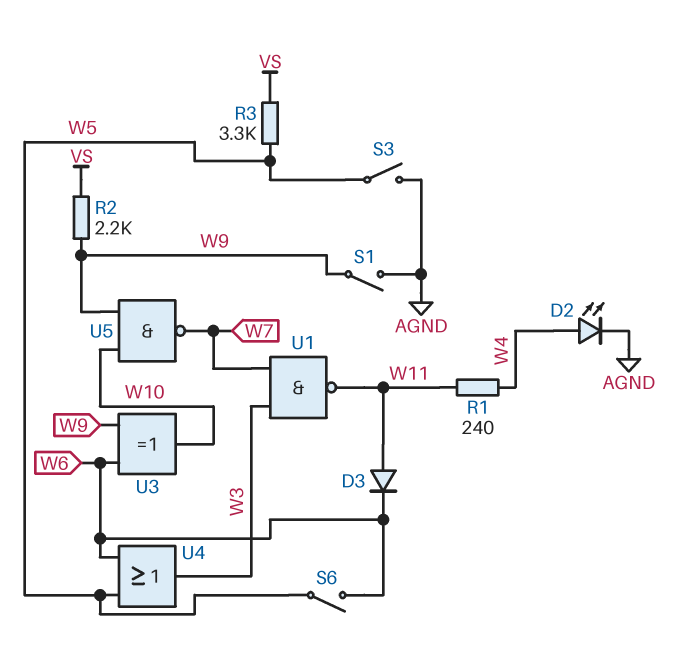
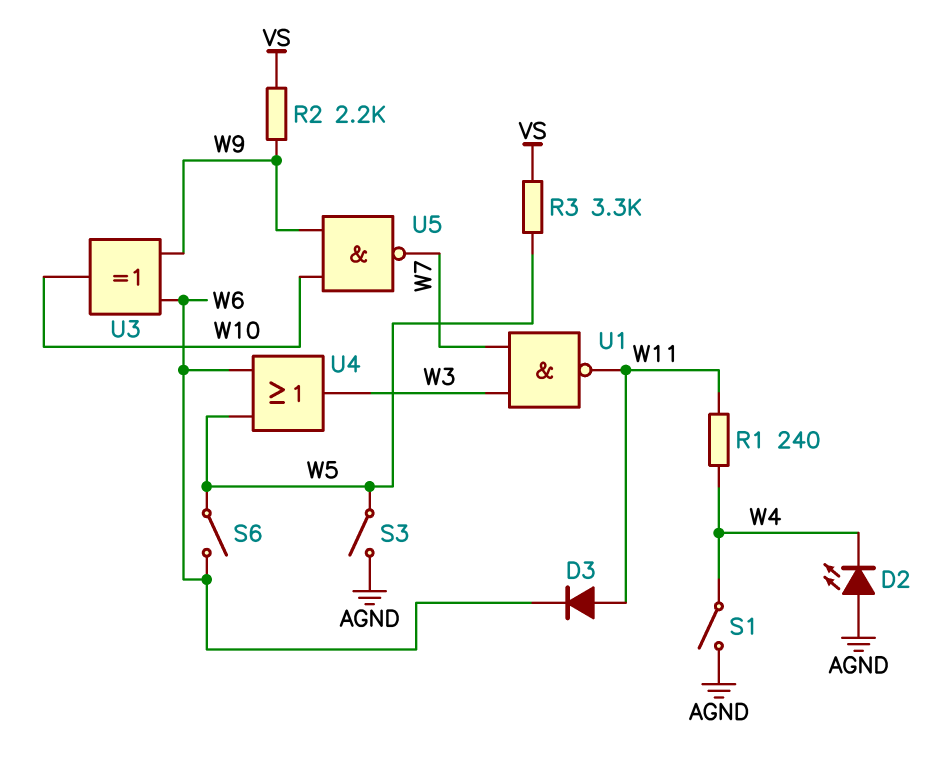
D2: LED (A W4, K AGND) -> LED (A AGND, K W4)
S1: switch (AGND, W9) -> switch (AGND, W4)

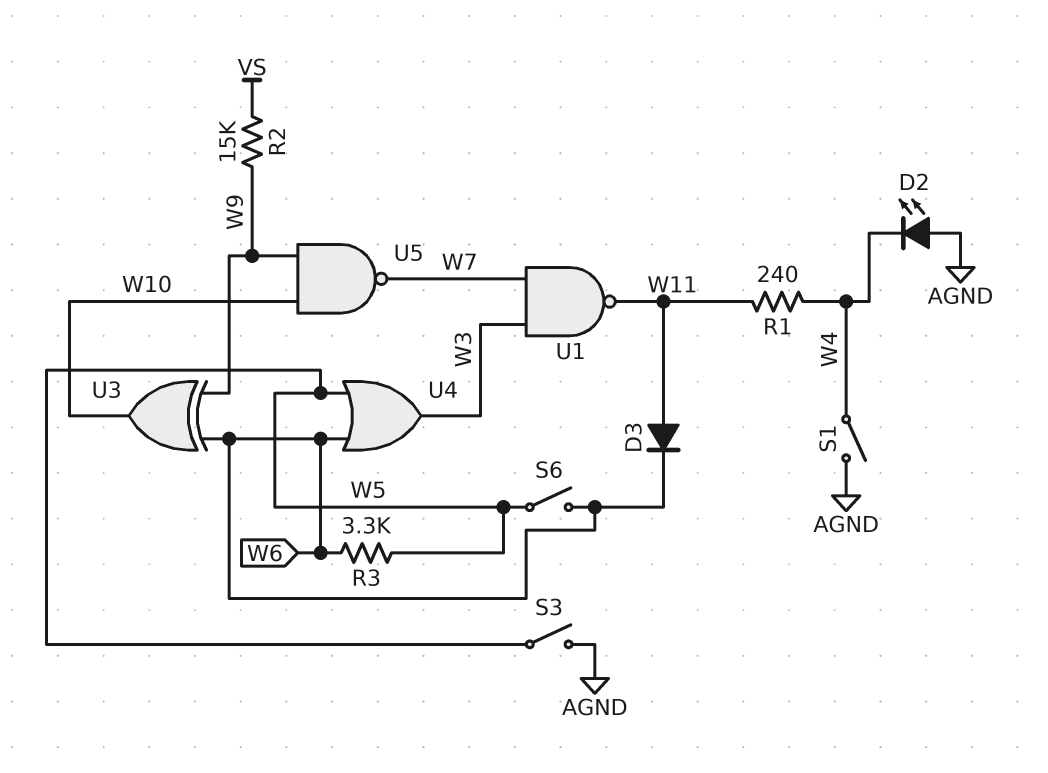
R2: 2.2k (VS, W9) -> 15k (VS, W9)
R3: 3.3k (VS, W5) -> 3.3k (W5, W6)

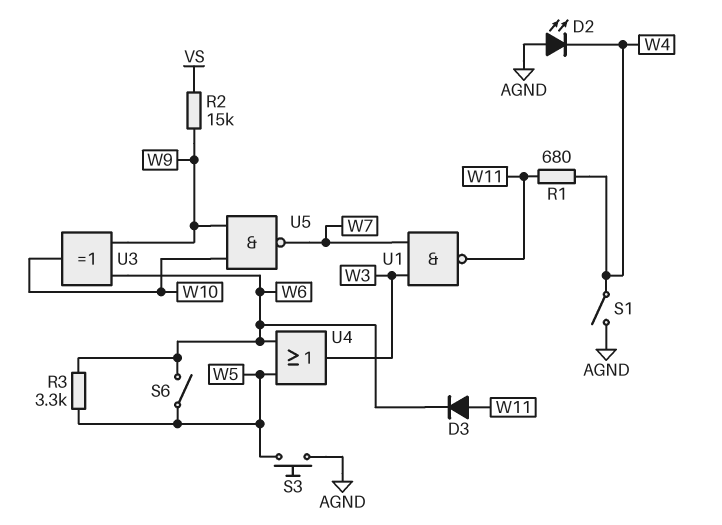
R1: 240 (W4, W11) -> 680 (W4, W11)
S3: switch (AGND, W5) -> button (AGND, W5)

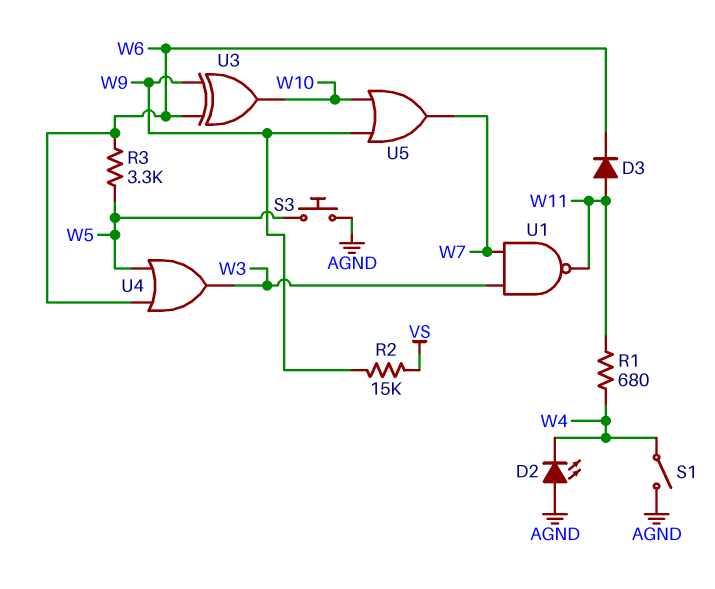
S6: switch (W5, W6) -> none
U5: NAND (in W9, in W10, out W7) -> OR (in W9, in W10, out W7)

